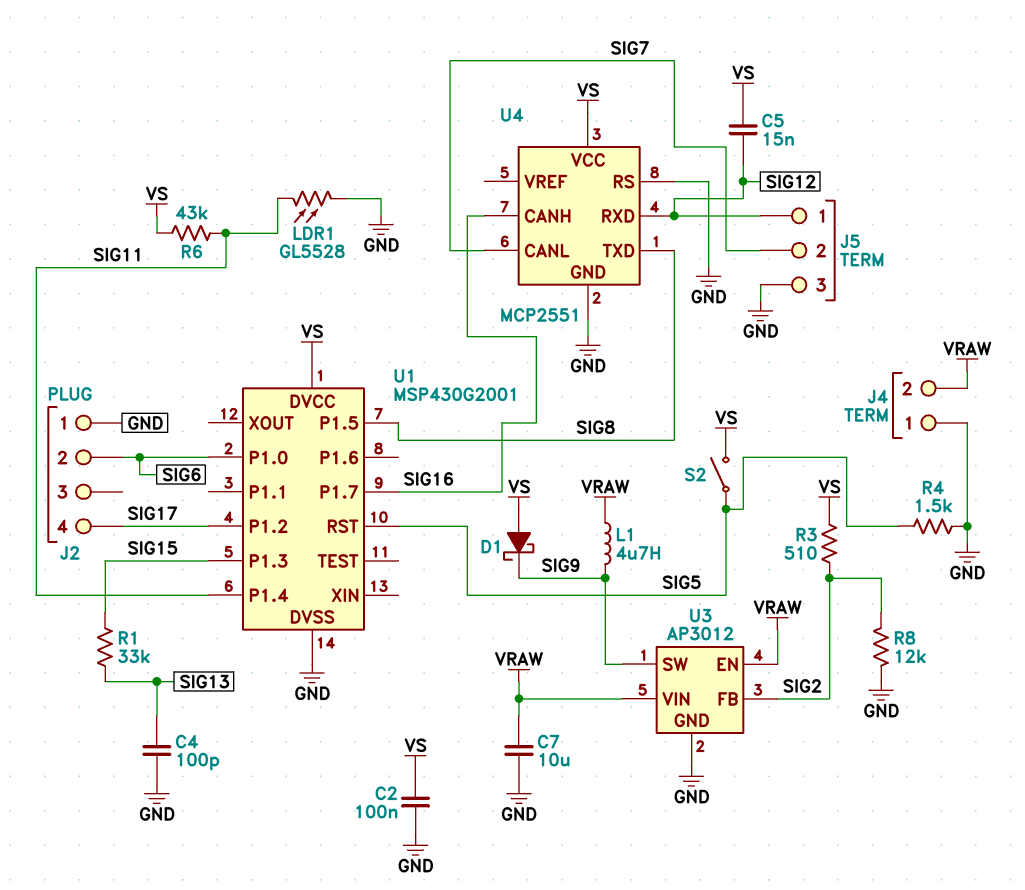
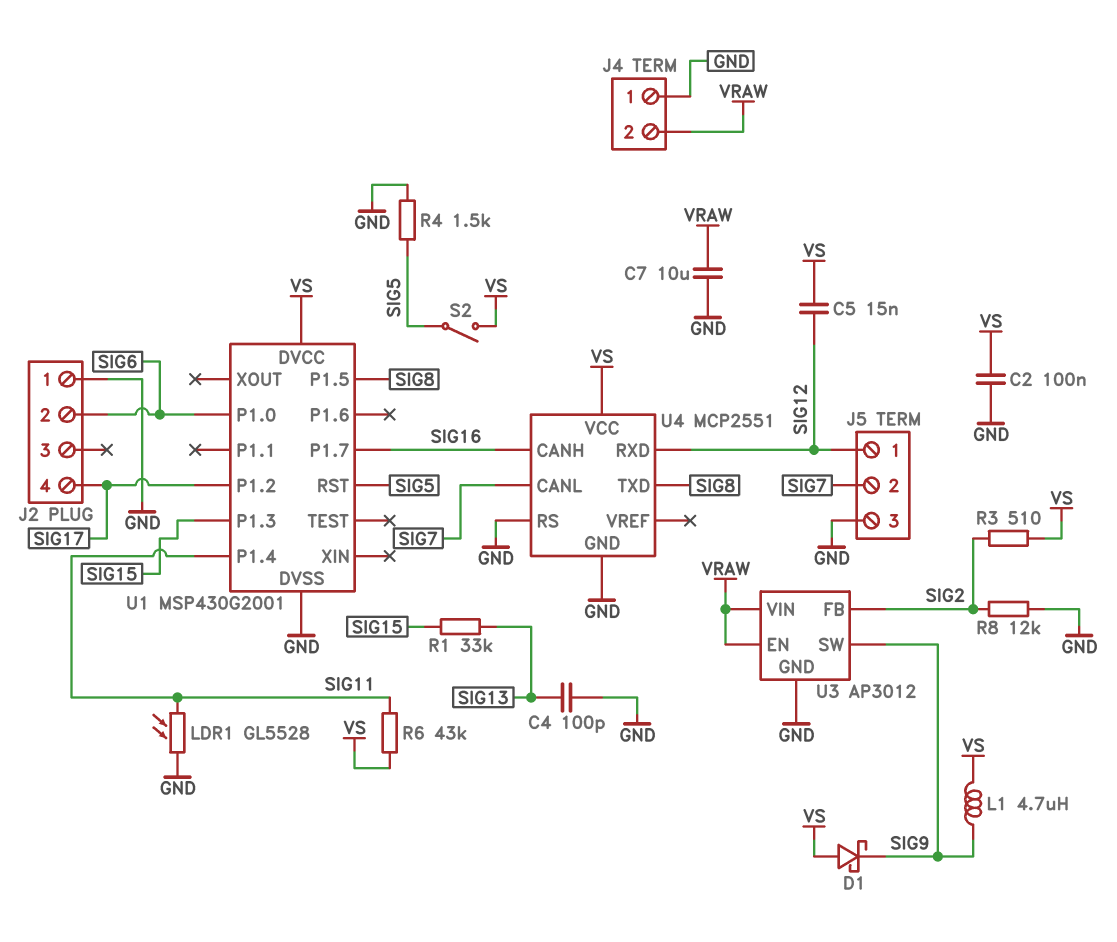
L1: 4.7uH (SIG9, VRAW) -> 4.7uH (SIG9, VS)

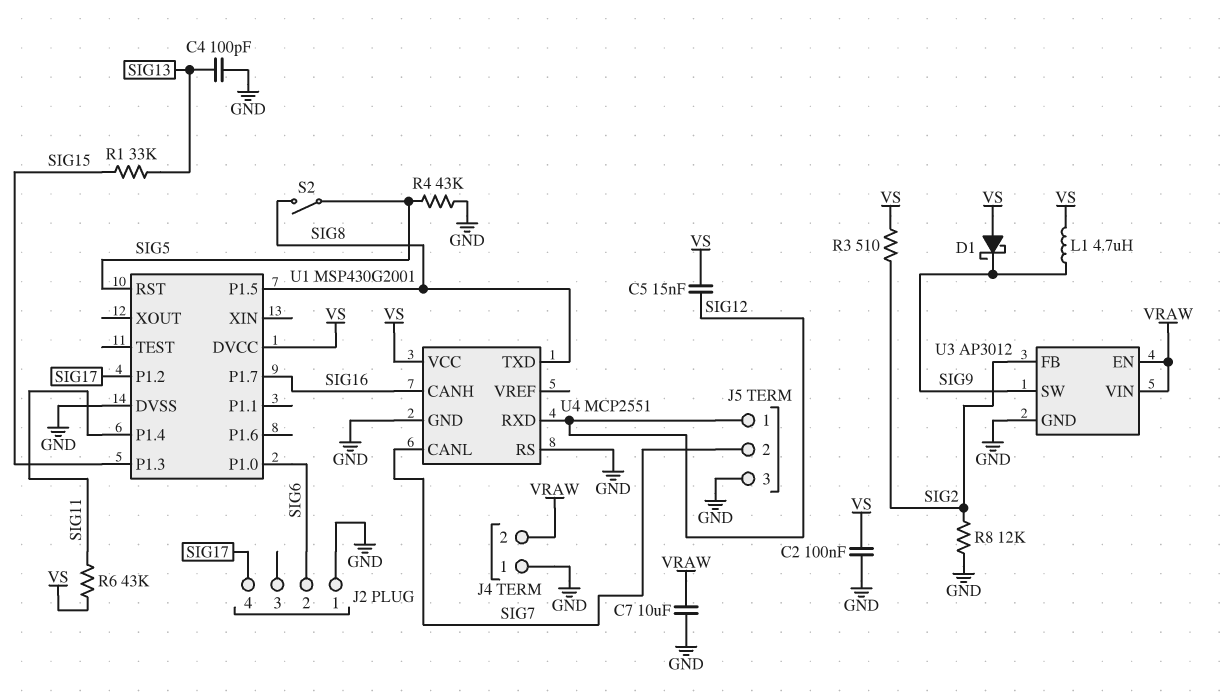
LDR1: GL5528 (GND, SIG11) -> none
R4: 1.5k (GND, SIG5) -> 43k (GND, SIG5)
S2: switch (SIG5, VS) -> switch (SIG5, SIG8)

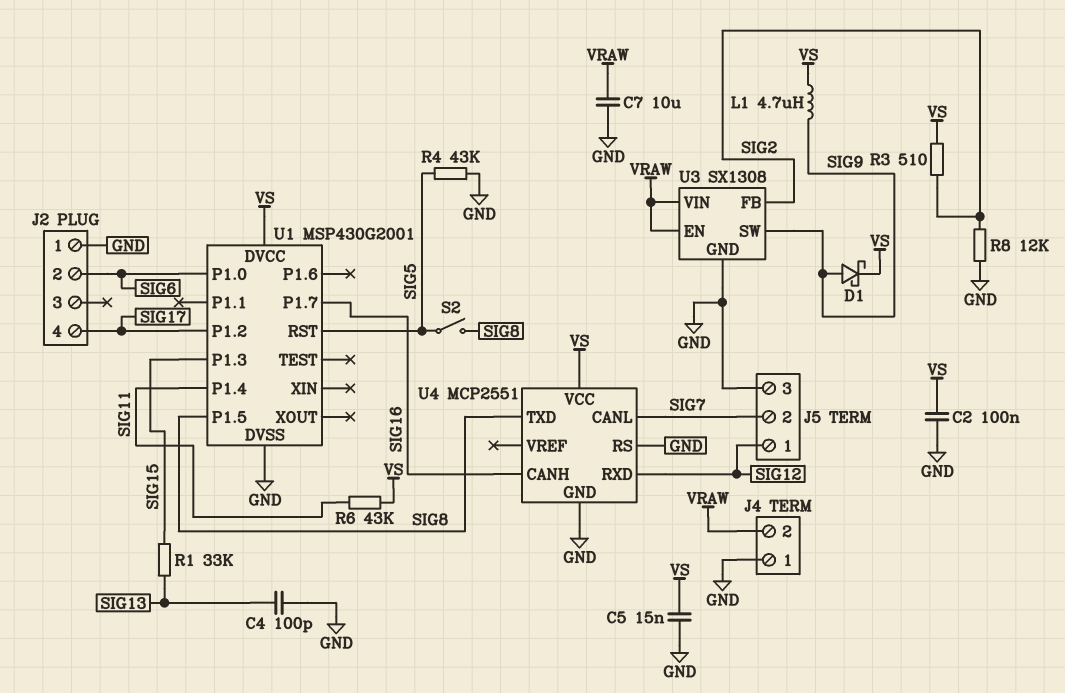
C5: 15nF (SIG12, VS) -> 15nF (GND, VS)
D1: schottky (A VS, K SIG9) -> schottky (A SIG9, K VS)
U3: AP3012 -> SX1308

